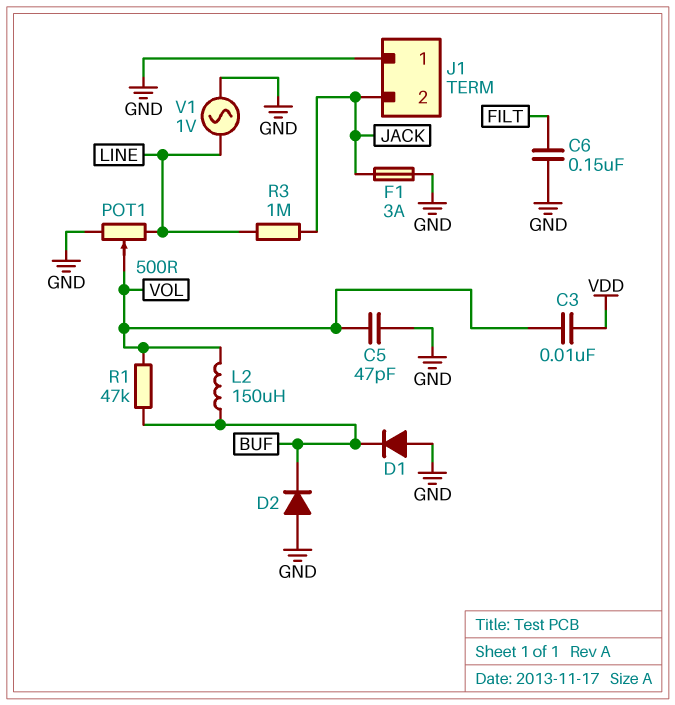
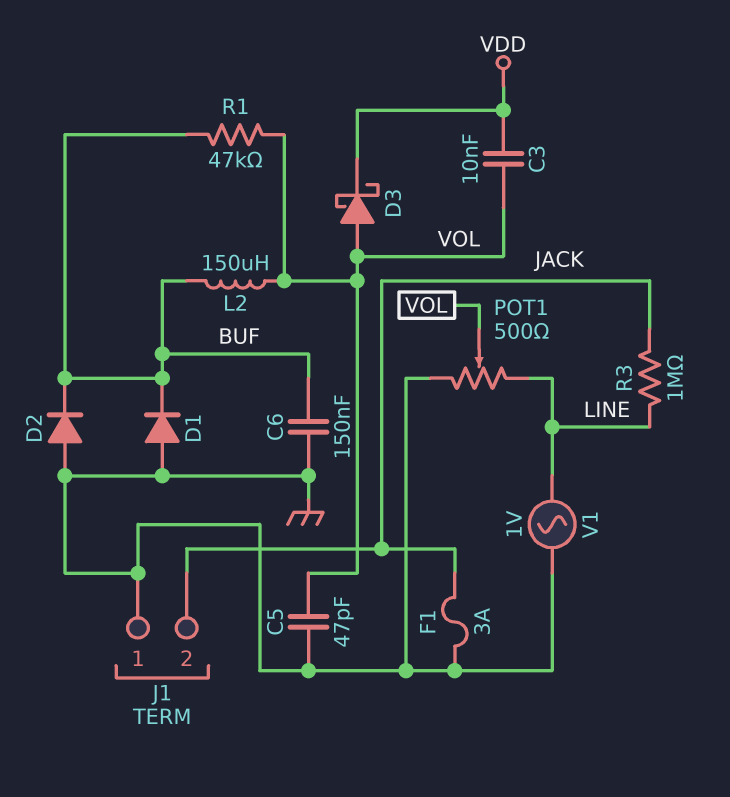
C6: 150nF (FILT, GND) -> 150nF (BUF, GND)
D3: none -> schottky (A VOL, K VDD)

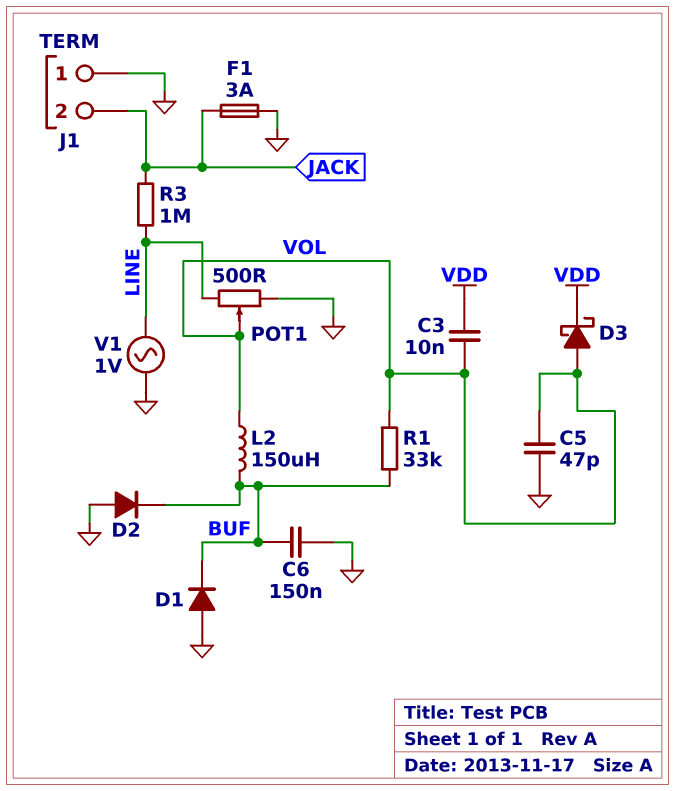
R1: 47k (BUF, VOL) -> 33k (BUF, VOL)

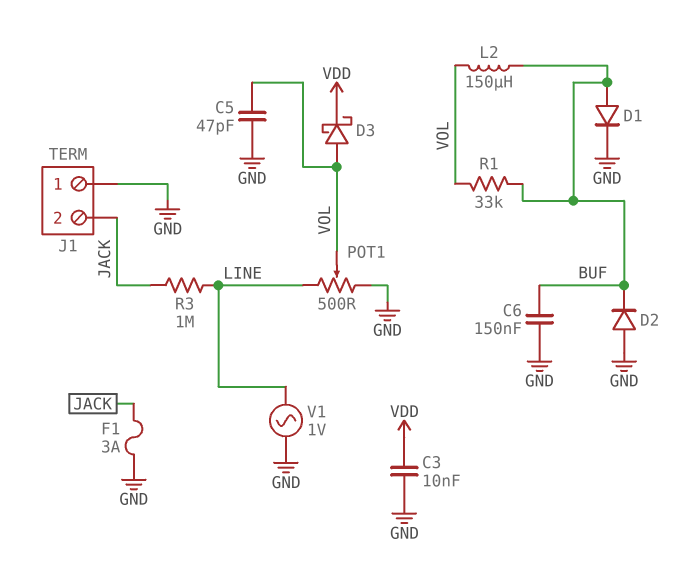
C3: 10nF (VDD, VOL) -> 10nF (GND, VDD)
D1: diode (A GND, K BUF) -> diode (A BUF, K GND)

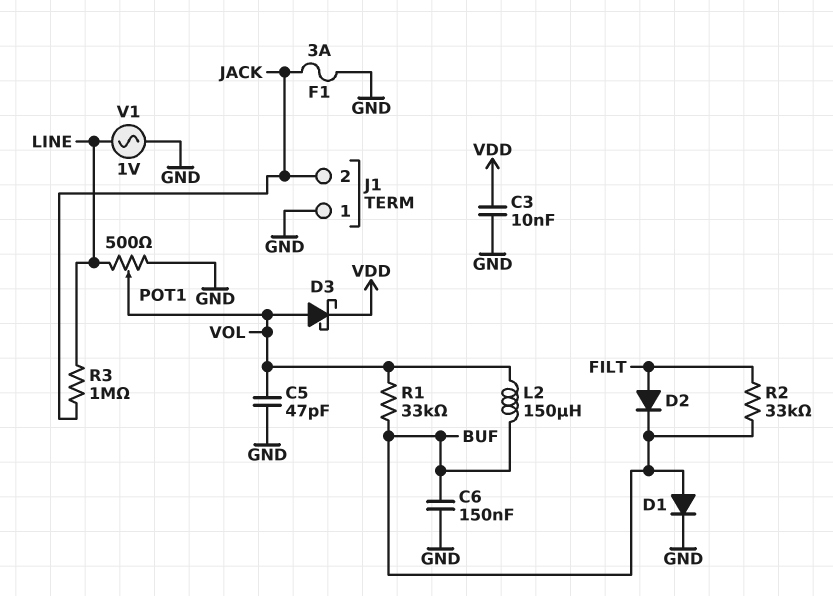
D2: diode (A GND, K BUF) -> diode (A FILT, K BUF)
R2: none -> 33k (BUF, FILT)

